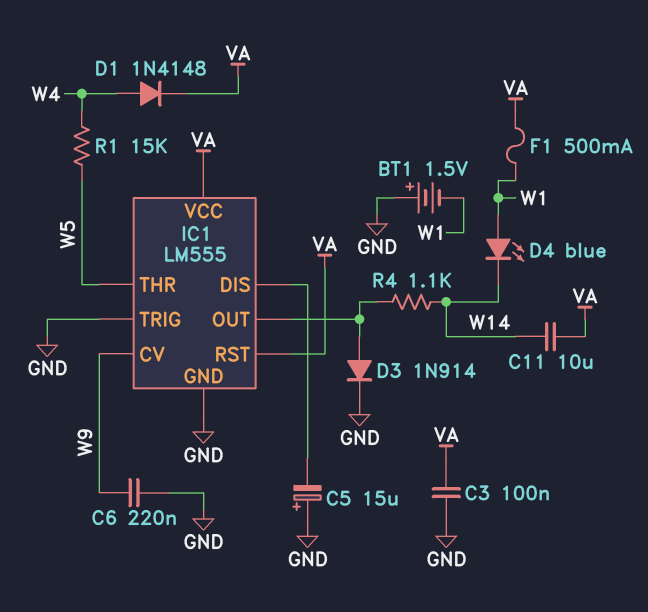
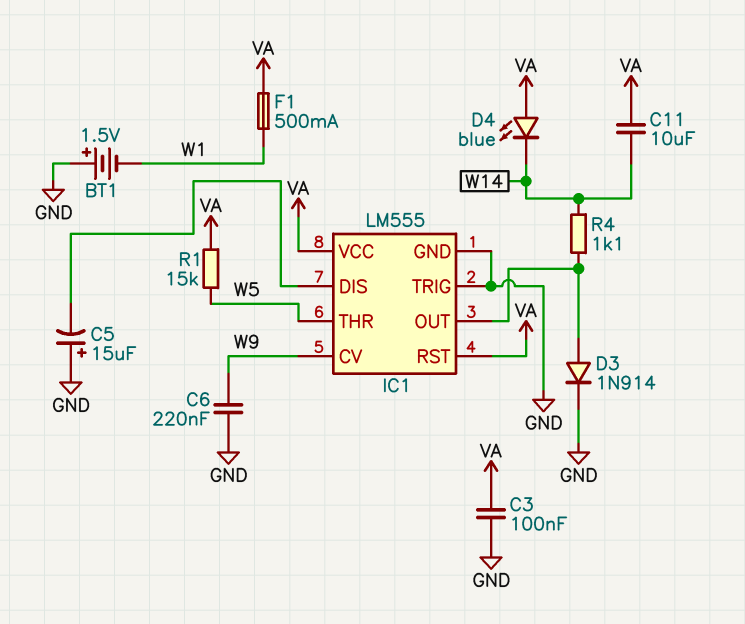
D1: diode 1N4148 (A W4, K VA) -> none
D4: LED blue (A W1, K W14) -> LED blue (A VA, K W14)
R1: 15k (W4, W5) -> 15k (VA, W5)

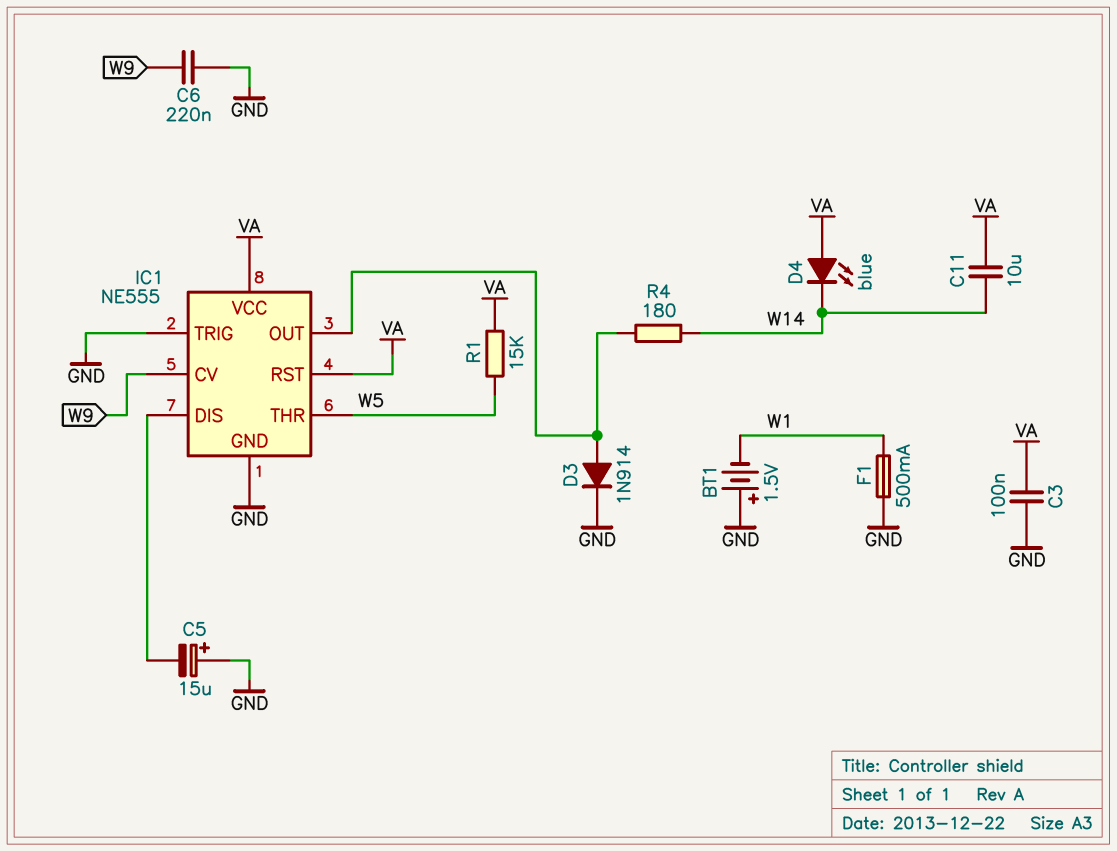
F1: 500mA (VA, W1) -> 500mA (GND, W1)
IC1: LM555 -> NE555
R4: 1.1k (IC1/OUT, W14) -> 180 (IC1/OUT, W14)

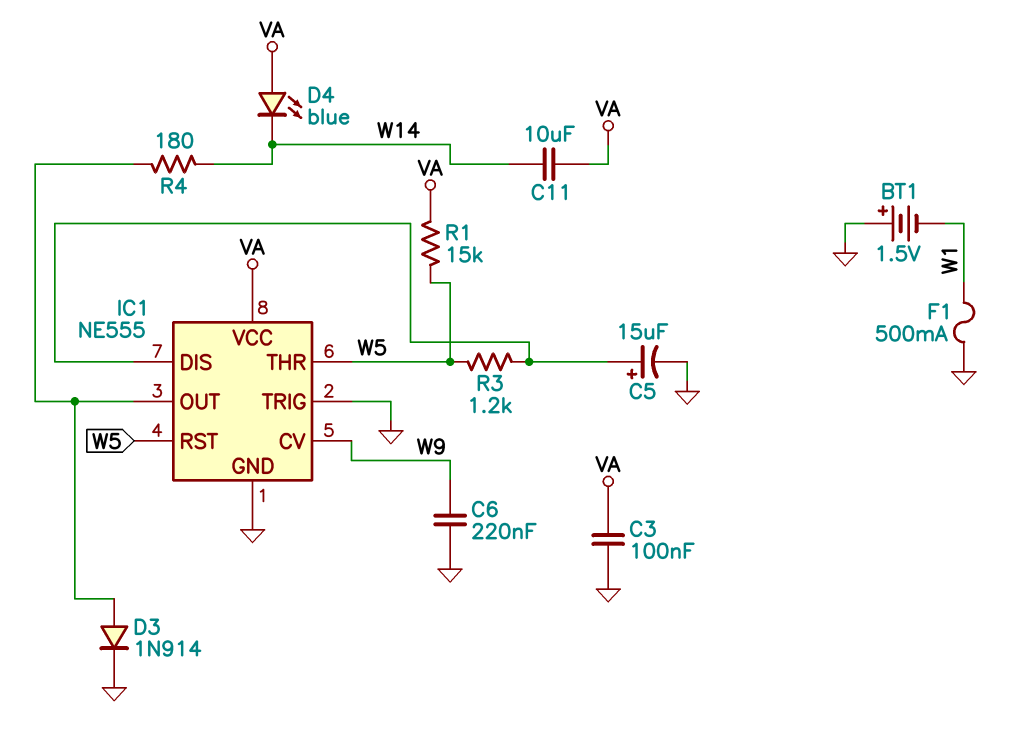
C5: 15uF (plus GND, minus IC1/DIS) -> 15uF (plus IC1/DIS, minus GND)
IC1 pin RST: VA -> W5
R3: none -> 1.2k (IC1/DIS, W5)

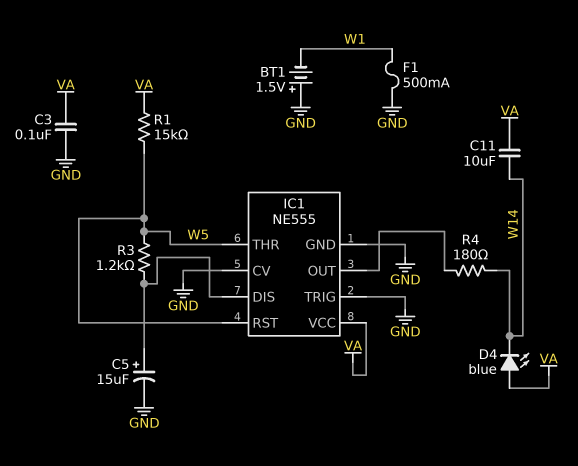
C6: 220nF (GND, W9) -> none
D3: diode 1N914 (A IC1/OUT, K GND) -> none
IC1 pin CV: W9 -> GND

